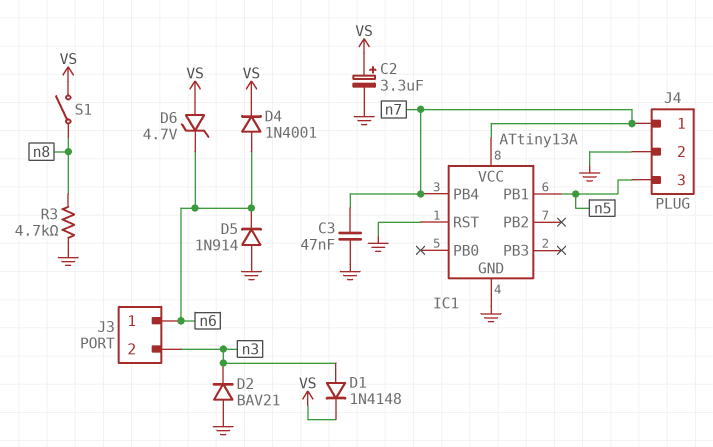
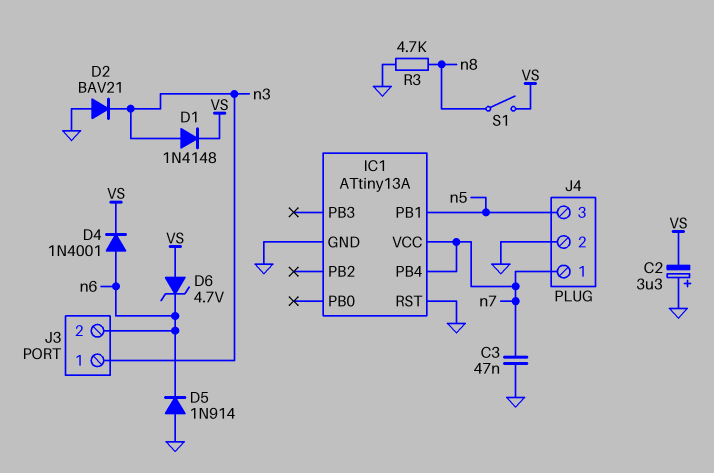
C2: 3.3uF (plus VS, minus GND) -> 3.3uF (plus GND, minus VS)
J3 pin 1: n6 -> n3
J3 pin 2: n3 -> n6

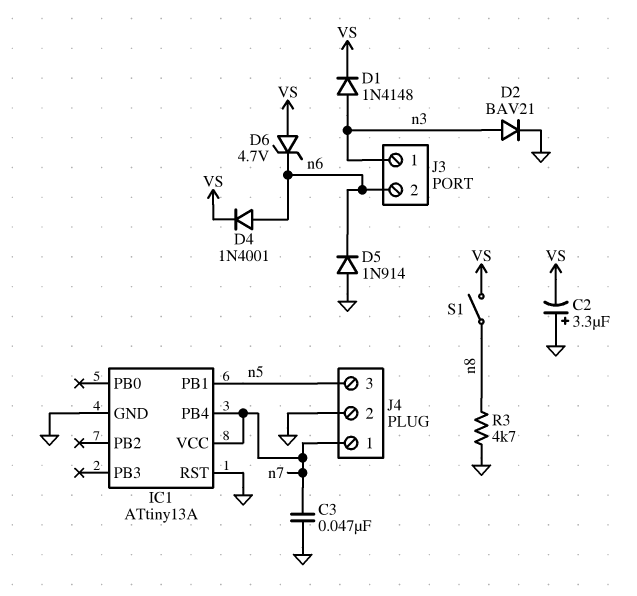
D2: diode BAV21 (A GND, K n3) -> diode BAV21 (A n3, K GND)

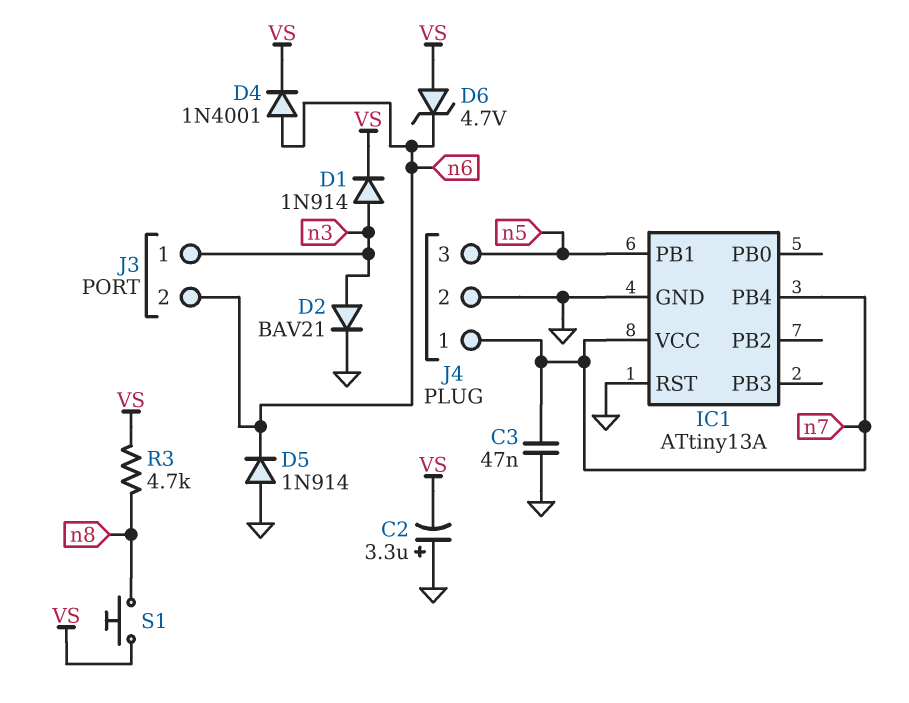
D1: diode 1N4148 (A n3, K VS) -> diode 1N914 (A n3, K VS)
R3: 4.7k (GND, n8) -> 4.7k (VS, n8)
S1: switch (VS, n8) -> button (VS, n8)

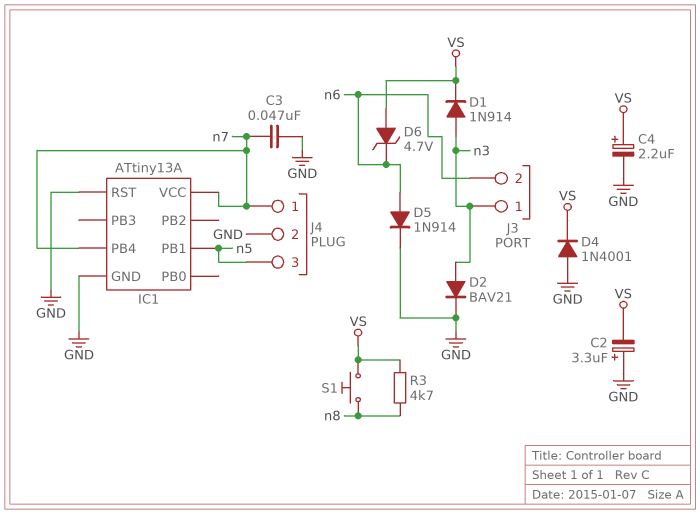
C4: none -> 2.2uF (plus VS, minus GND)
D4: diode 1N4001 (A n6, K VS) -> diode 1N4001 (A GND, K VS)
D5: diode 1N914 (A GND, K n6) -> diode 1N914 (A n6, K GND)

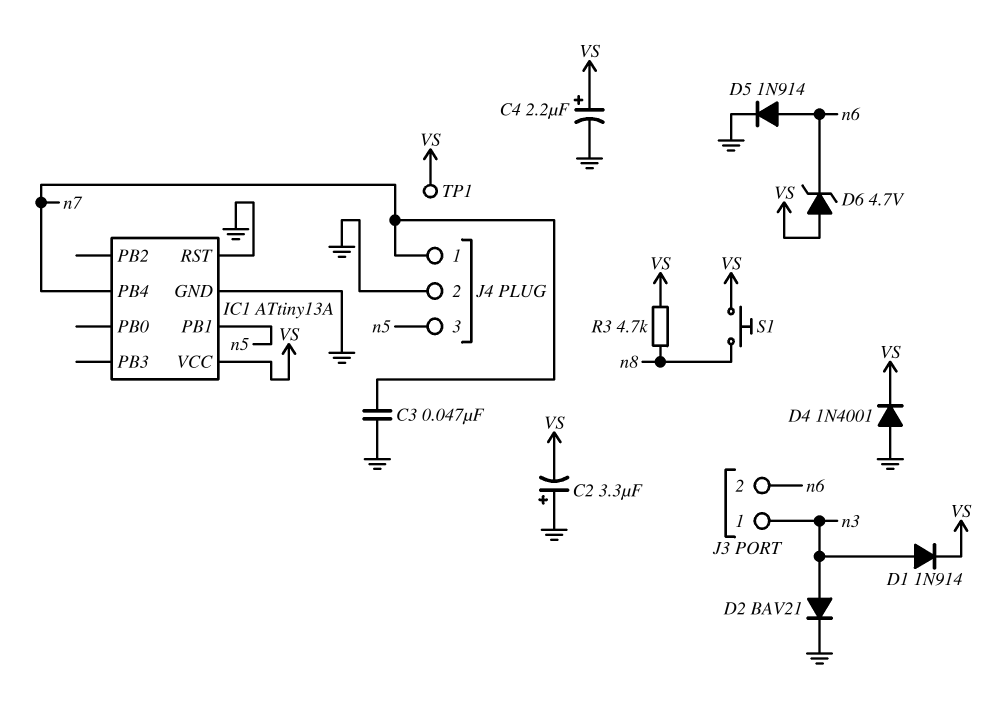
IC1 pin VCC: n7 -> VS
TP1: none -> test point (VS)

